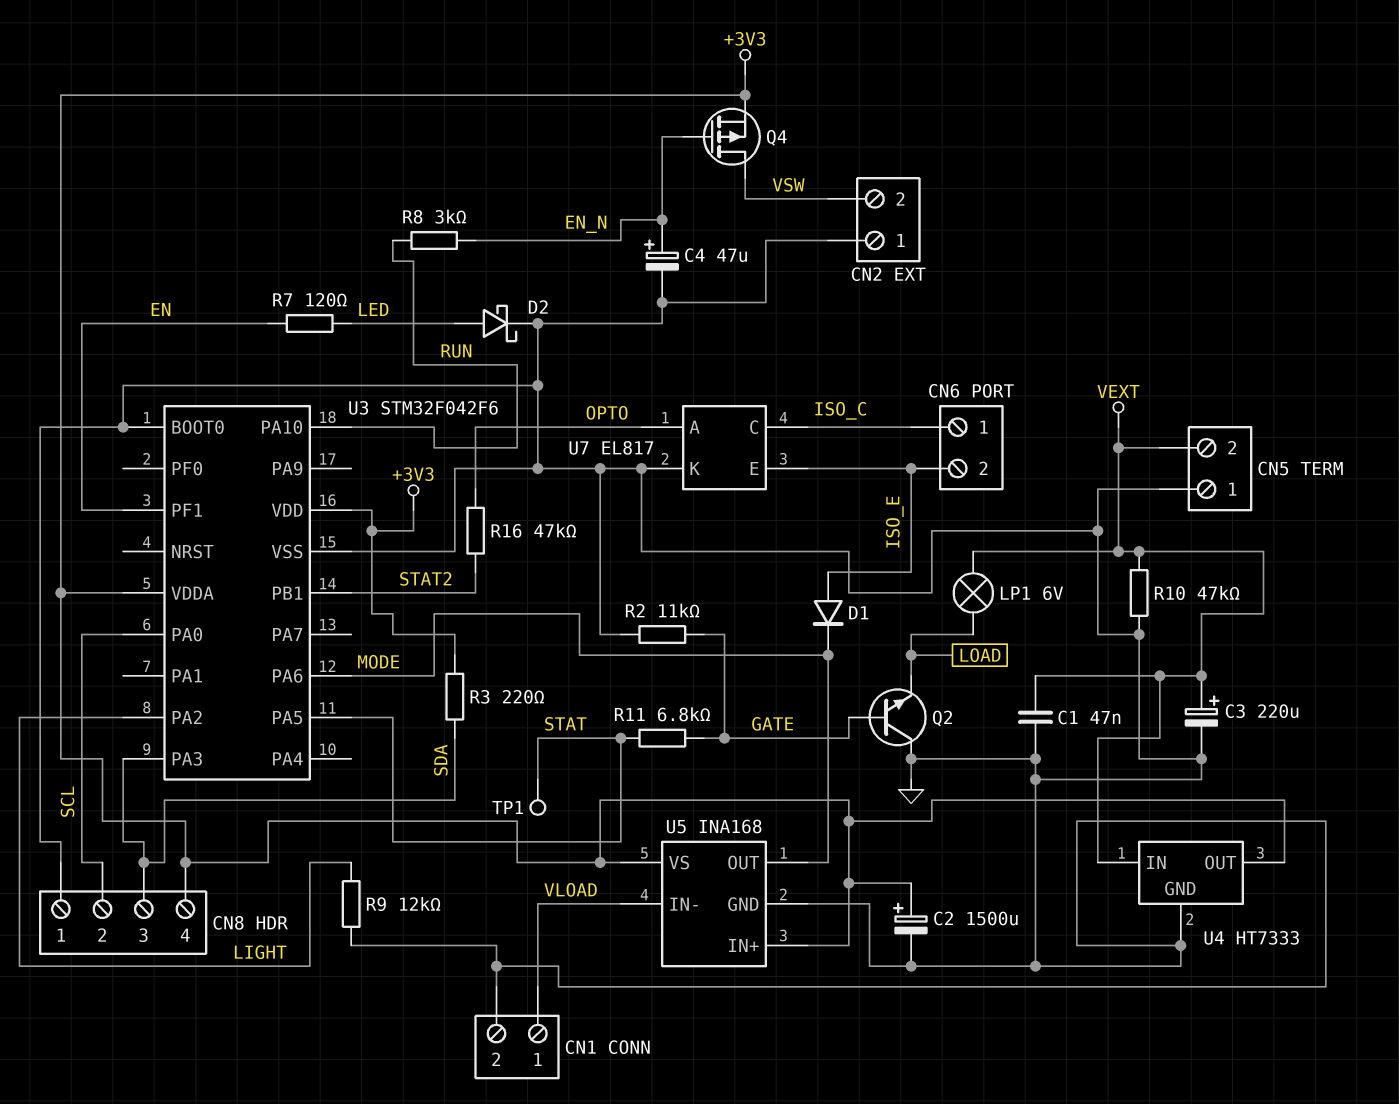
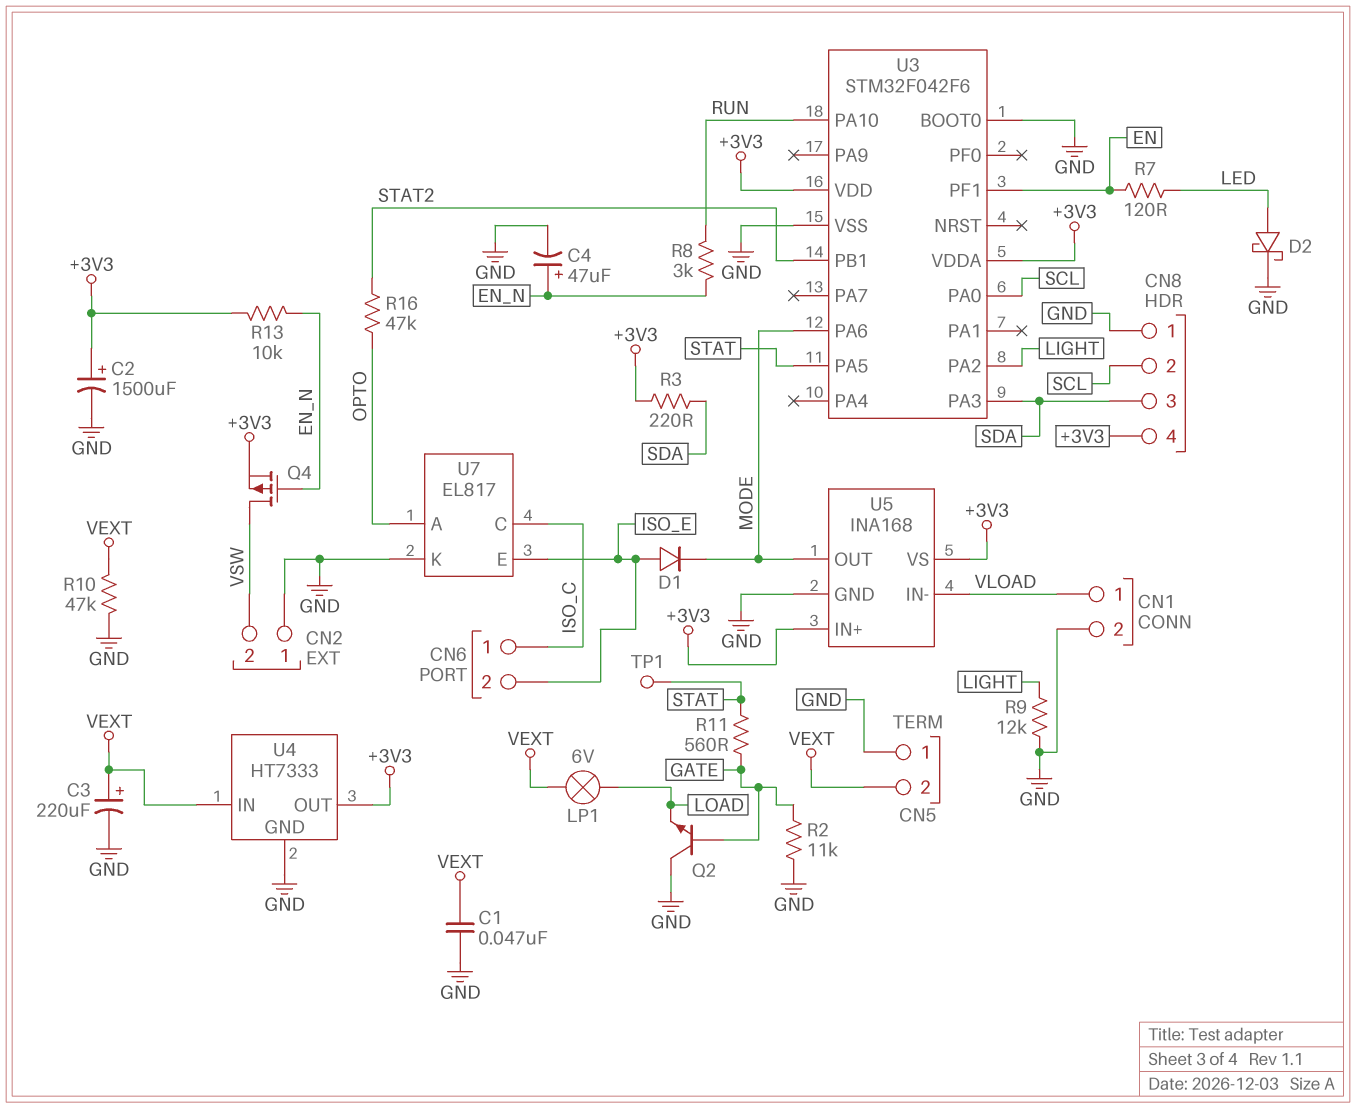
R11: 6.8k (GATE, STAT) -> 560 (GATE, STAT)
R13: none -> 10k (+3V3, EN_N)

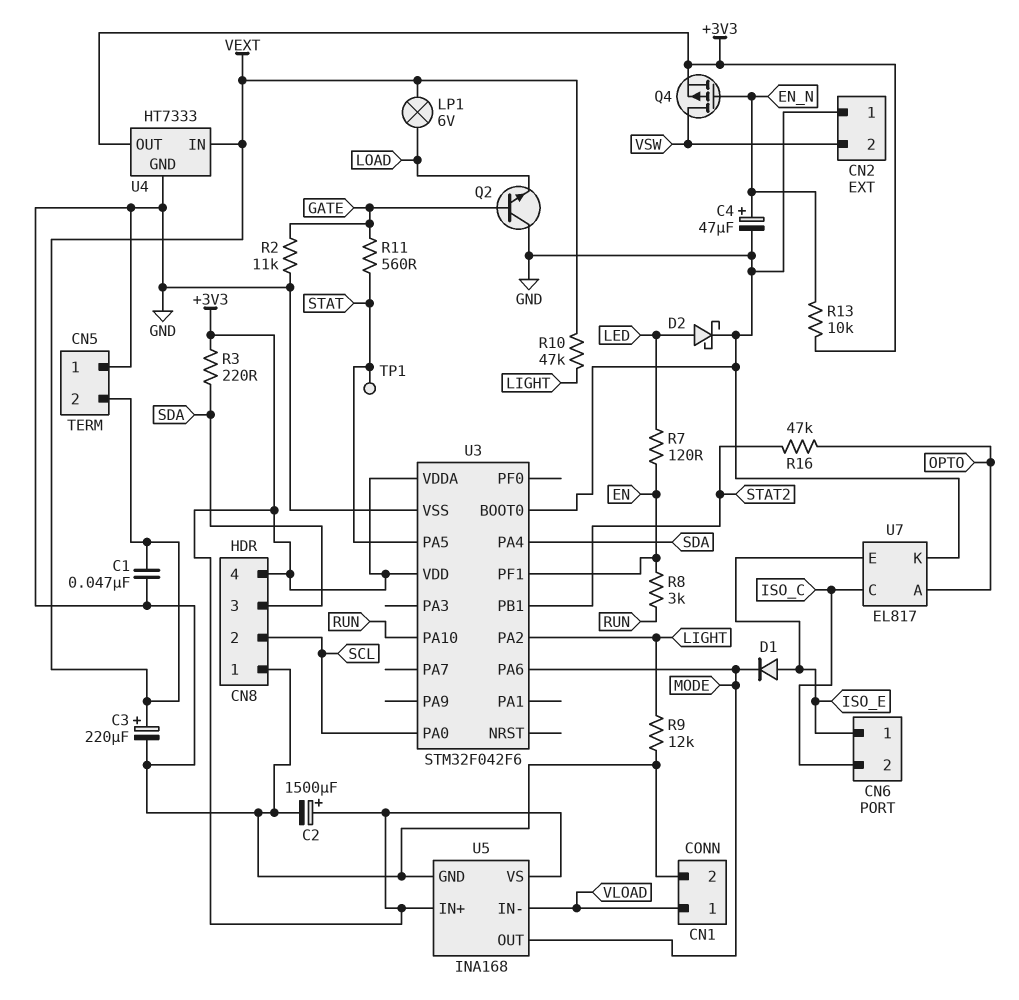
CN6 pin 1: ISO_C -> ISO_E
CN6 pin 2: ISO_E -> ISO_C
R8: 3k (EN_N, RUN) -> 3k (EN, RUN)
R10: 47k (GND, VEXT) -> 47k (LIGHT, VEXT)
U3 pin PA3: SDA -> none
U3 pin PA4: none -> SDA

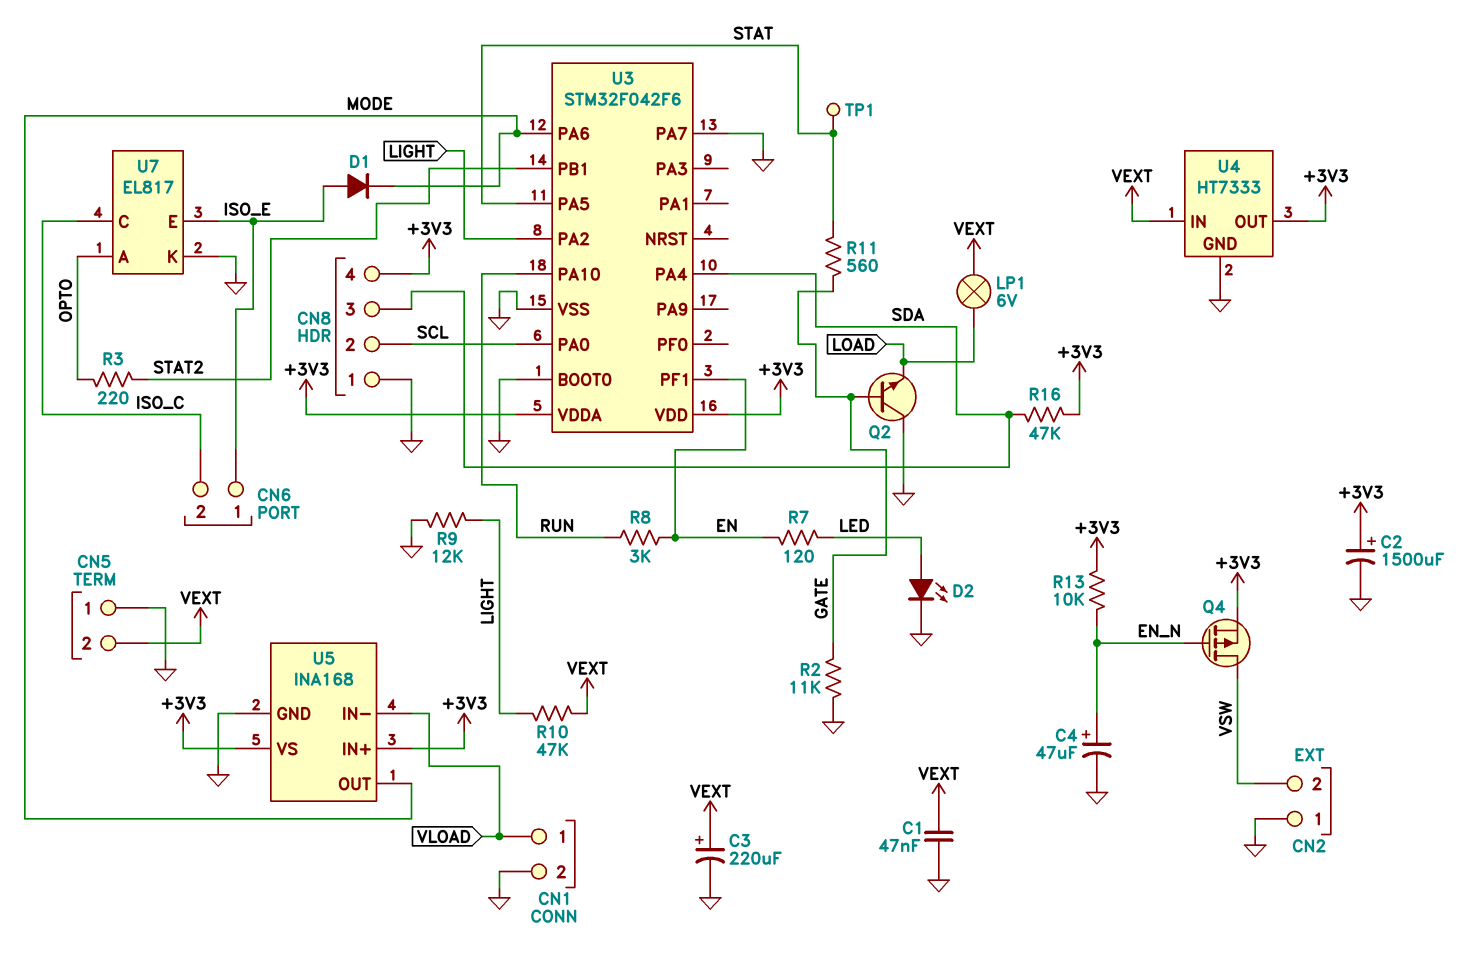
D2: schottky (A LED, K GND) -> LED (A LED, K GND)
R3: 220 (+3V3, SDA) -> 220 (OPTO, STAT2)
R16: 47k (OPTO, STAT2) -> 47k (+3V3, SDA)
U3 pin PA7: none -> GND

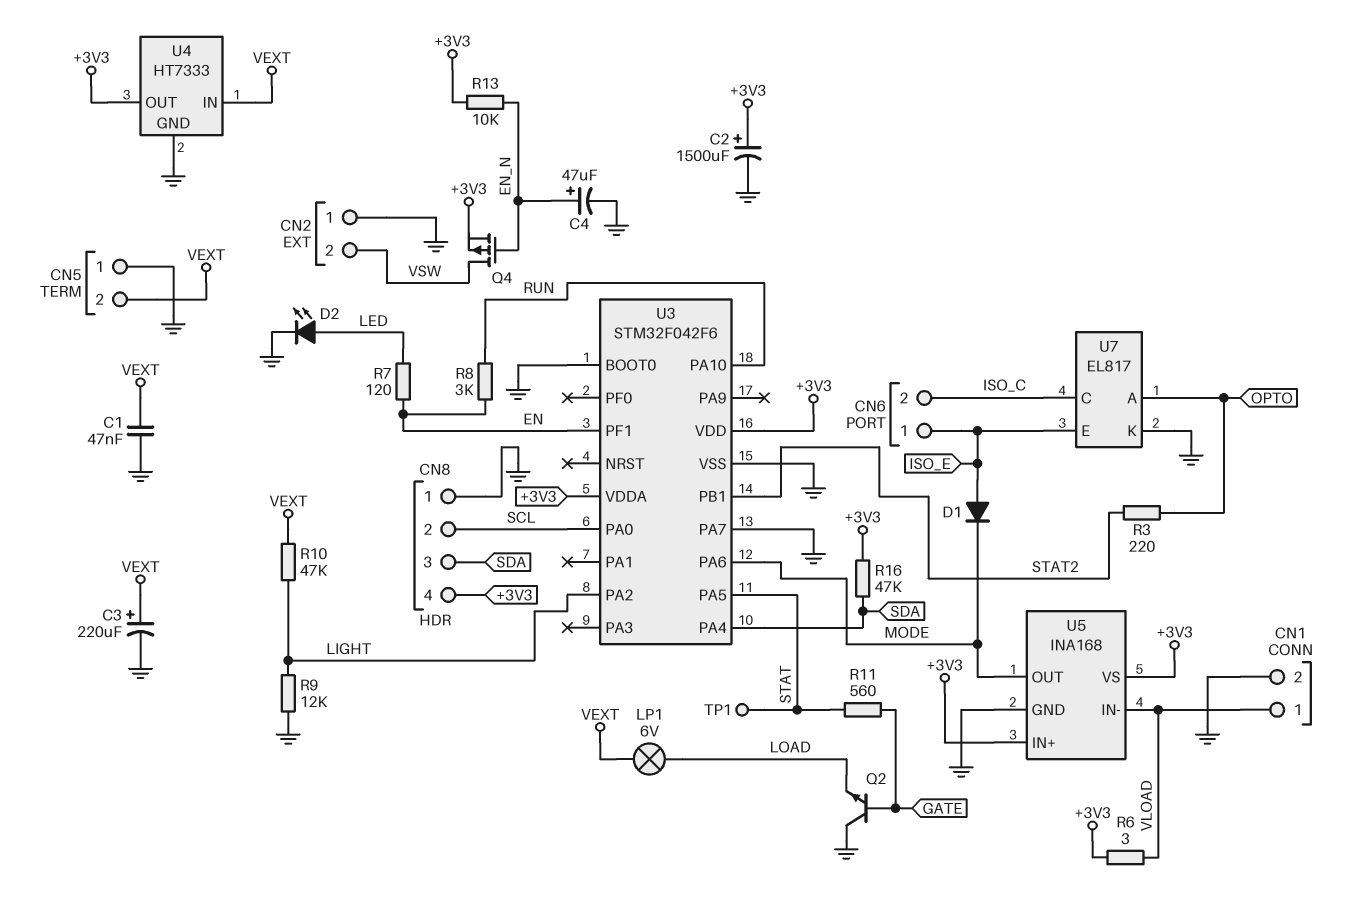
R2: 11k (GATE, GND) -> none
R6: none -> 3 (+3V3, VLOAD)

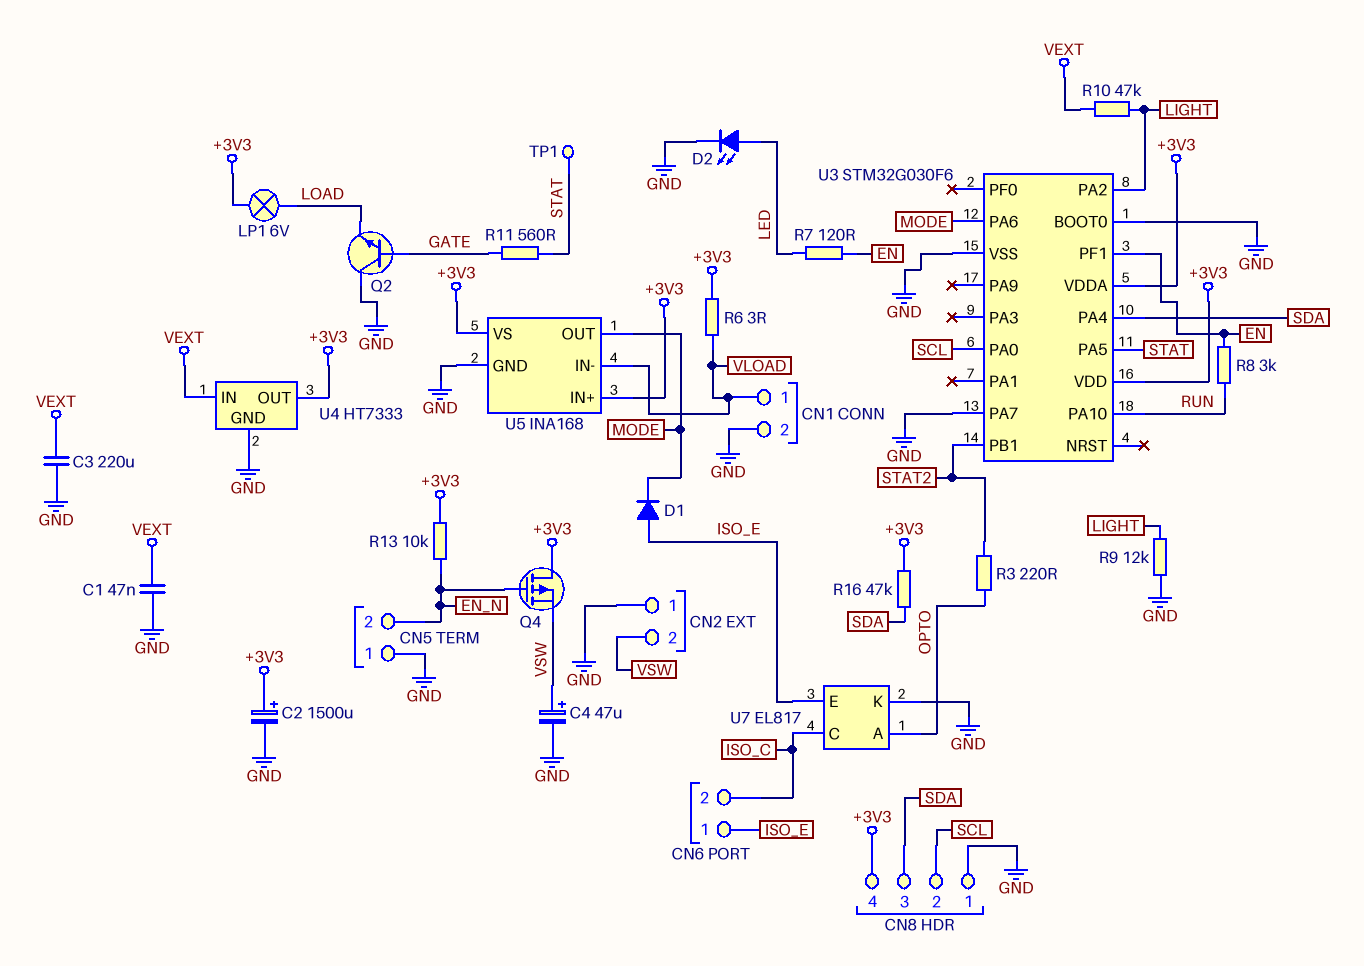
C3: 220uF (plus VEXT, minus GND) -> 220uF (GND, VEXT)
C4: 47uF (plus EN_N, minus GND) -> 47uF (plus VSW, minus GND)
CN5 pin 2: VEXT -> EN_N
LP1: lamp 6V (LOAD, VEXT) -> lamp 6V (+3V3, LOAD)
Q4: PMOS (G EN_N, D VSW, S +3V3) -> PMOS (G EN_N, D +3V3, S VSW)
U3: STM32F042F6 -> STM32G030F6

